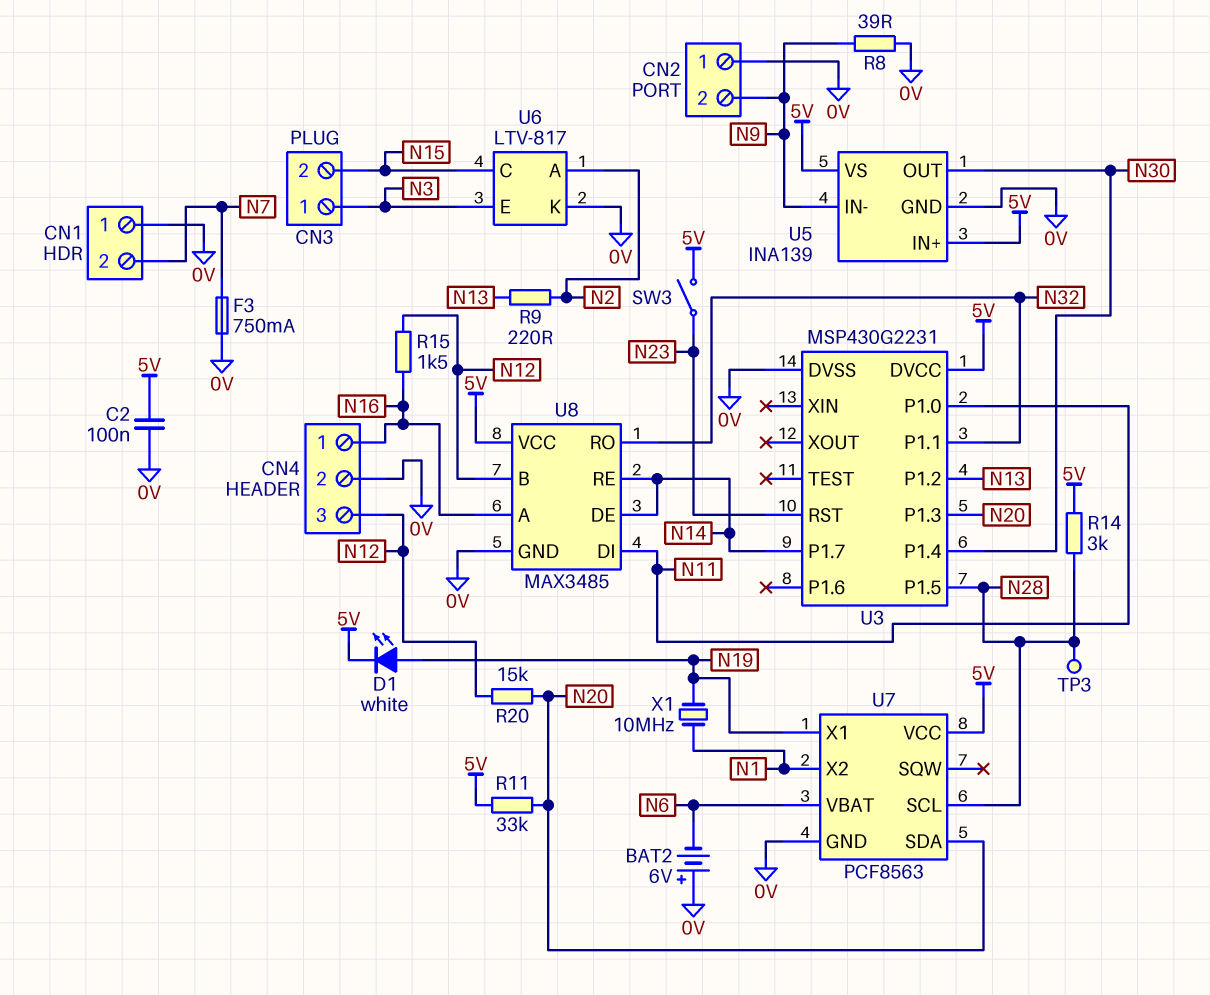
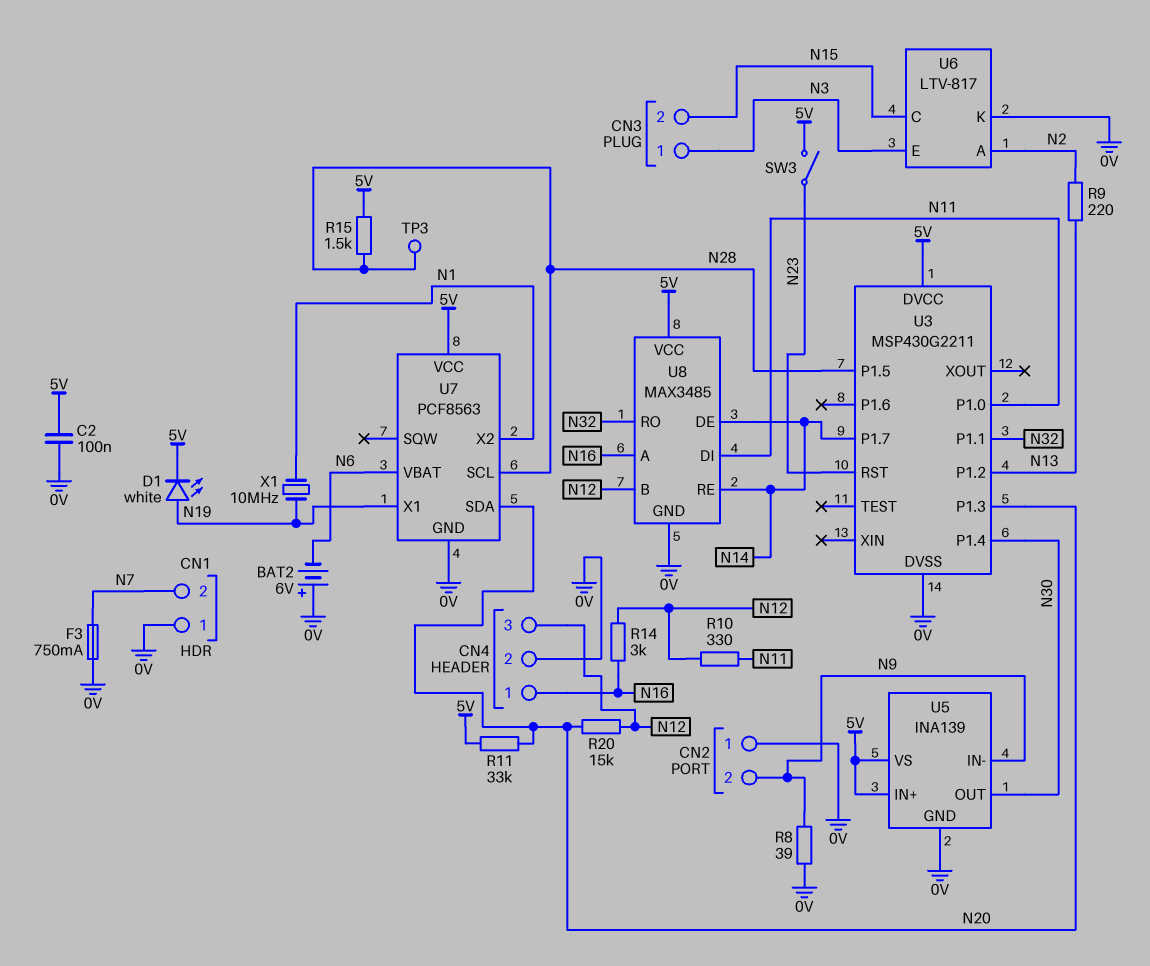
R10: none -> 330 (N11, N12)
R14: 3k (5V, N28) -> 3k (N12, N16)
R15: 1.5k (N12, N16) -> 1.5k (5V, N28)
U3: MSP430G2231 -> MSP430G2211

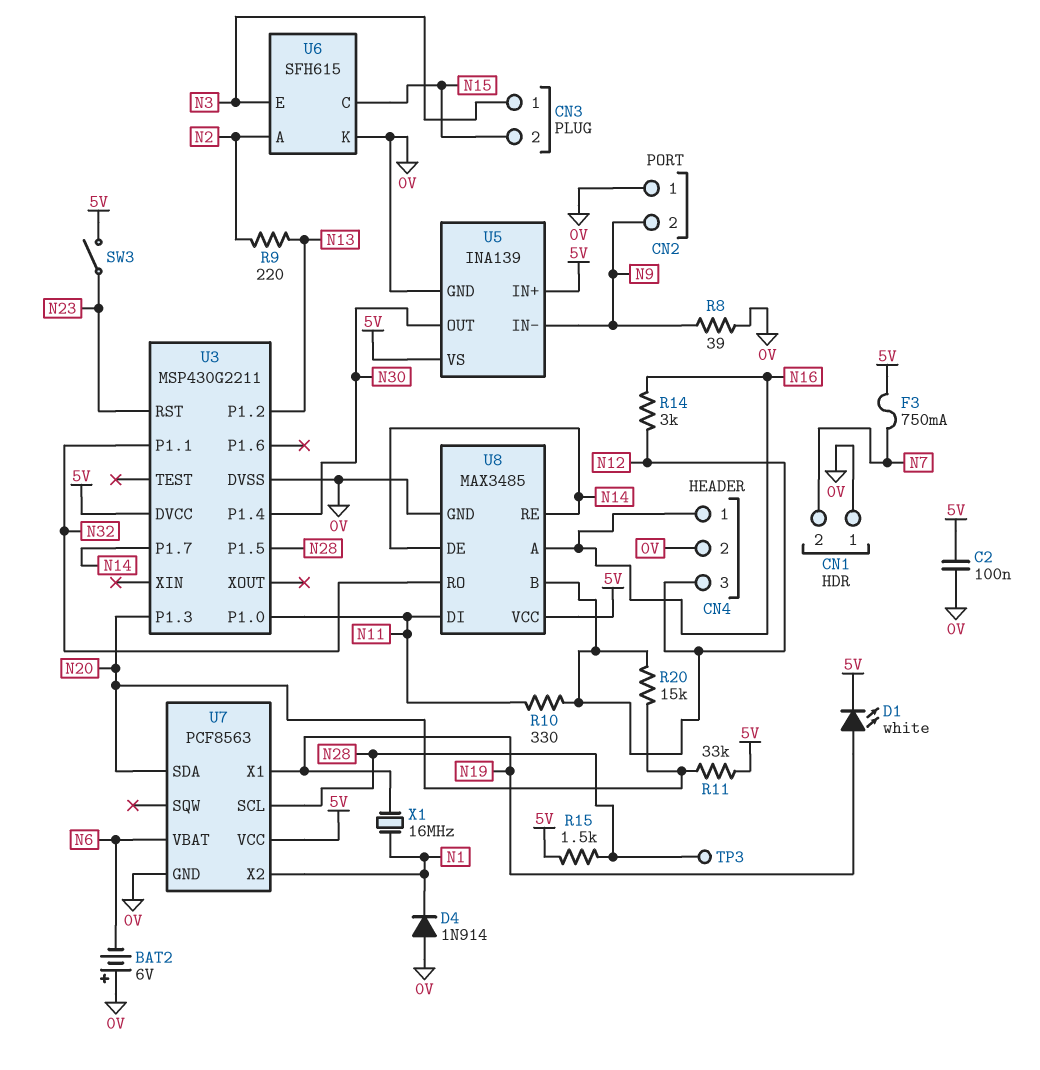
D4: none -> diode 1N914 (A 0V, K N1)
F3: 750mA (0V, N7) -> 750mA (5V, N7)
U6: LTV-817 -> SFH615
X1: 10MHz (N1, N19) -> 16MHz (N1, N19)

